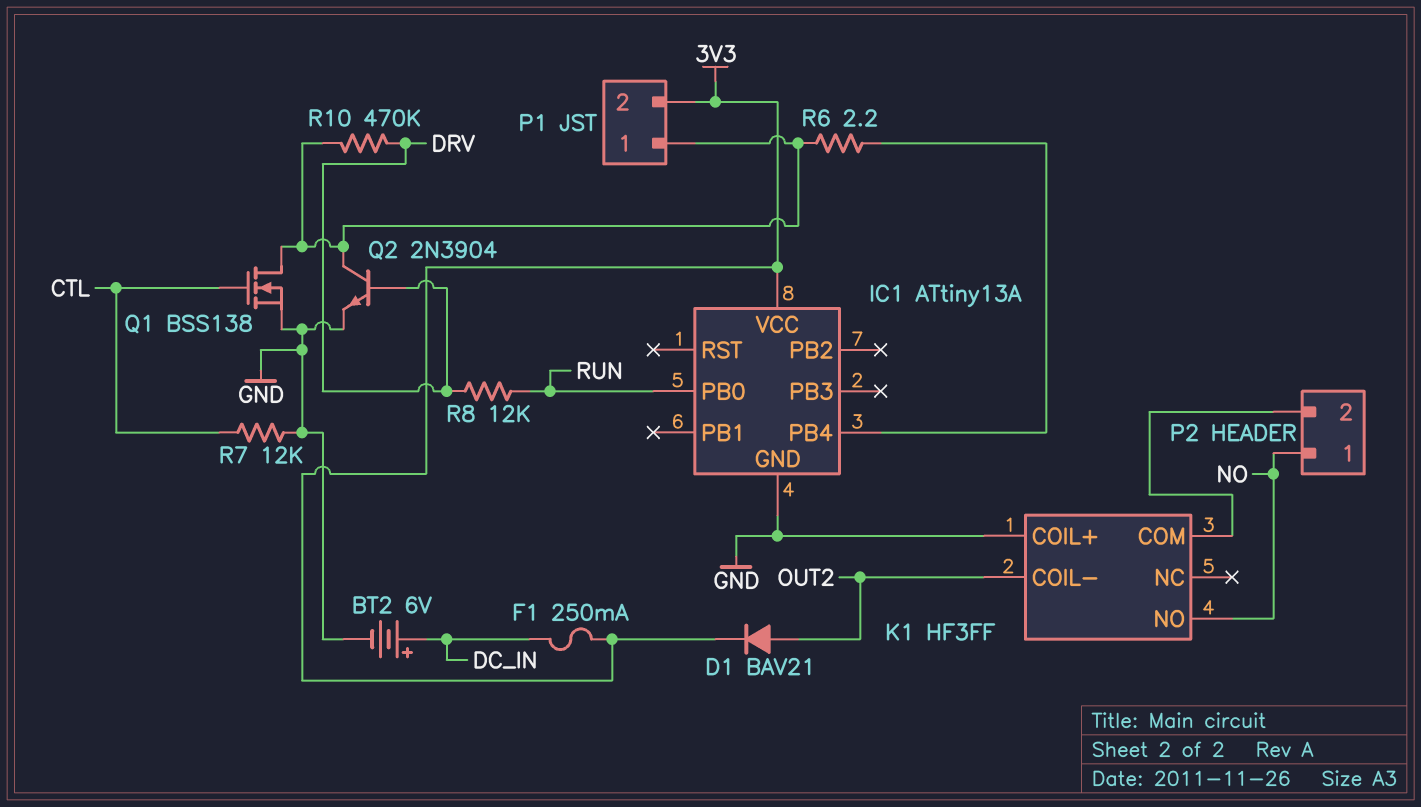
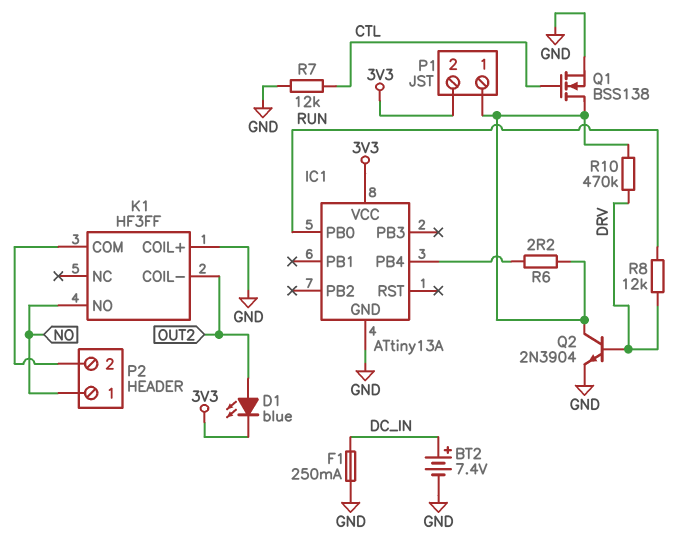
BT2: 6V (plus DC_IN, minus GND) -> 7.4V (plus DC_IN, minus GND)
D1: diode BAV21 (A OUT2, K 3V3) -> LED blue (A OUT2, K 3V3)
F1: 250mA (3V3, DC_IN) -> 250mA (DC_IN, GND)

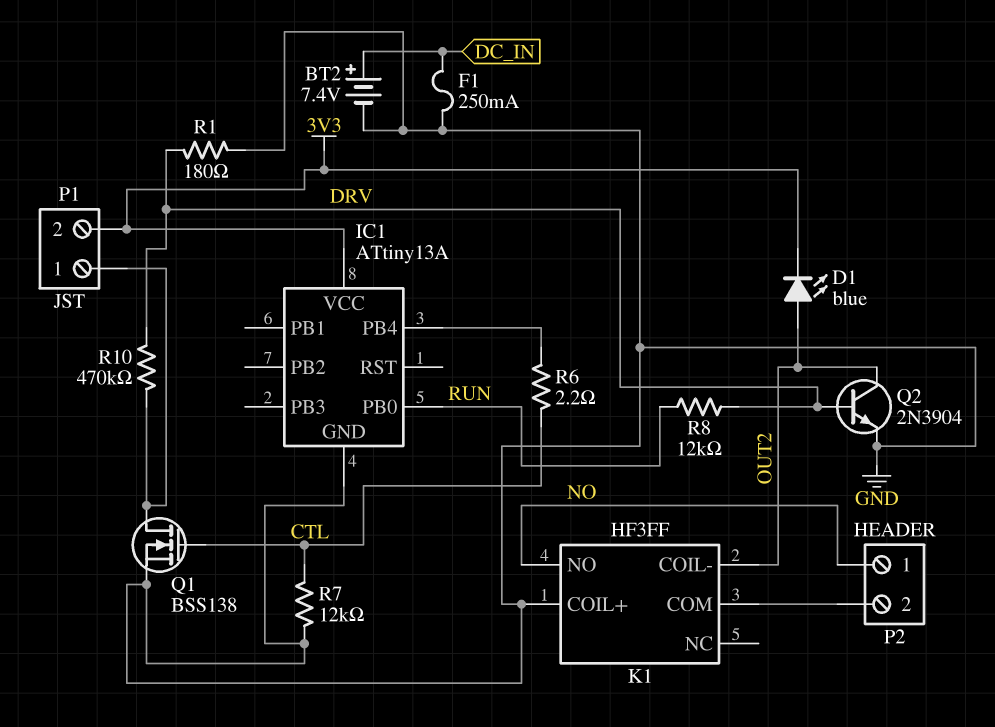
Q2: NPN 2N3904 (B DRV, C P1/1, E GND) -> NPN 2N3904 (B DRV, C OUT2, E GND)
R1: none -> 180 (DRV, GND)
R6: 2.2 (IC1/PB4, P1/1) -> 2.2 (CTL, IC1/PB4)

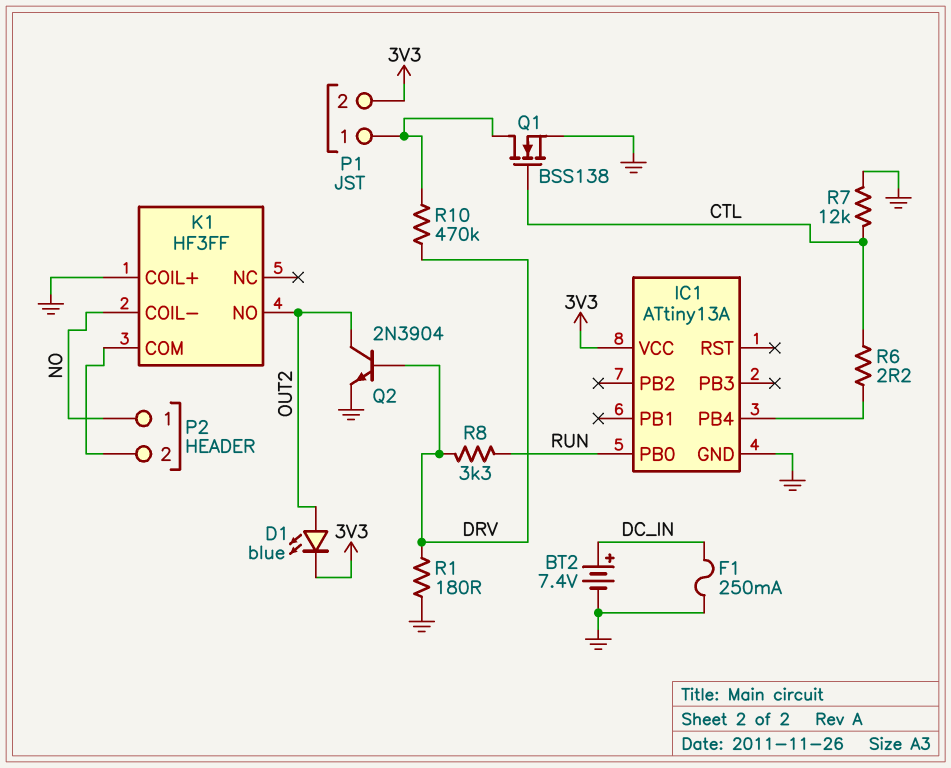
K1 pin COIL-: OUT2 -> NO
K1 pin NO: NO -> OUT2
R8: 12k (DRV, RUN) -> 3.3k (DRV, RUN)

